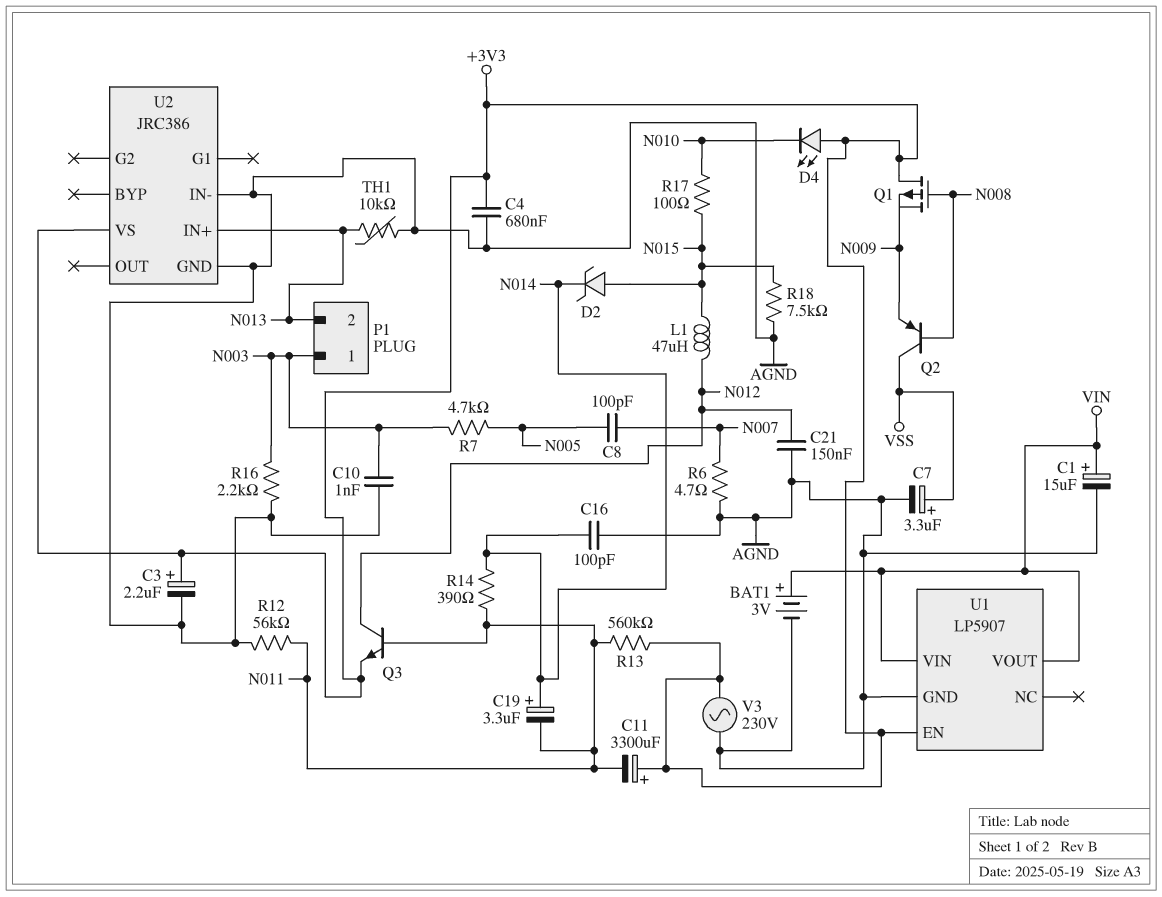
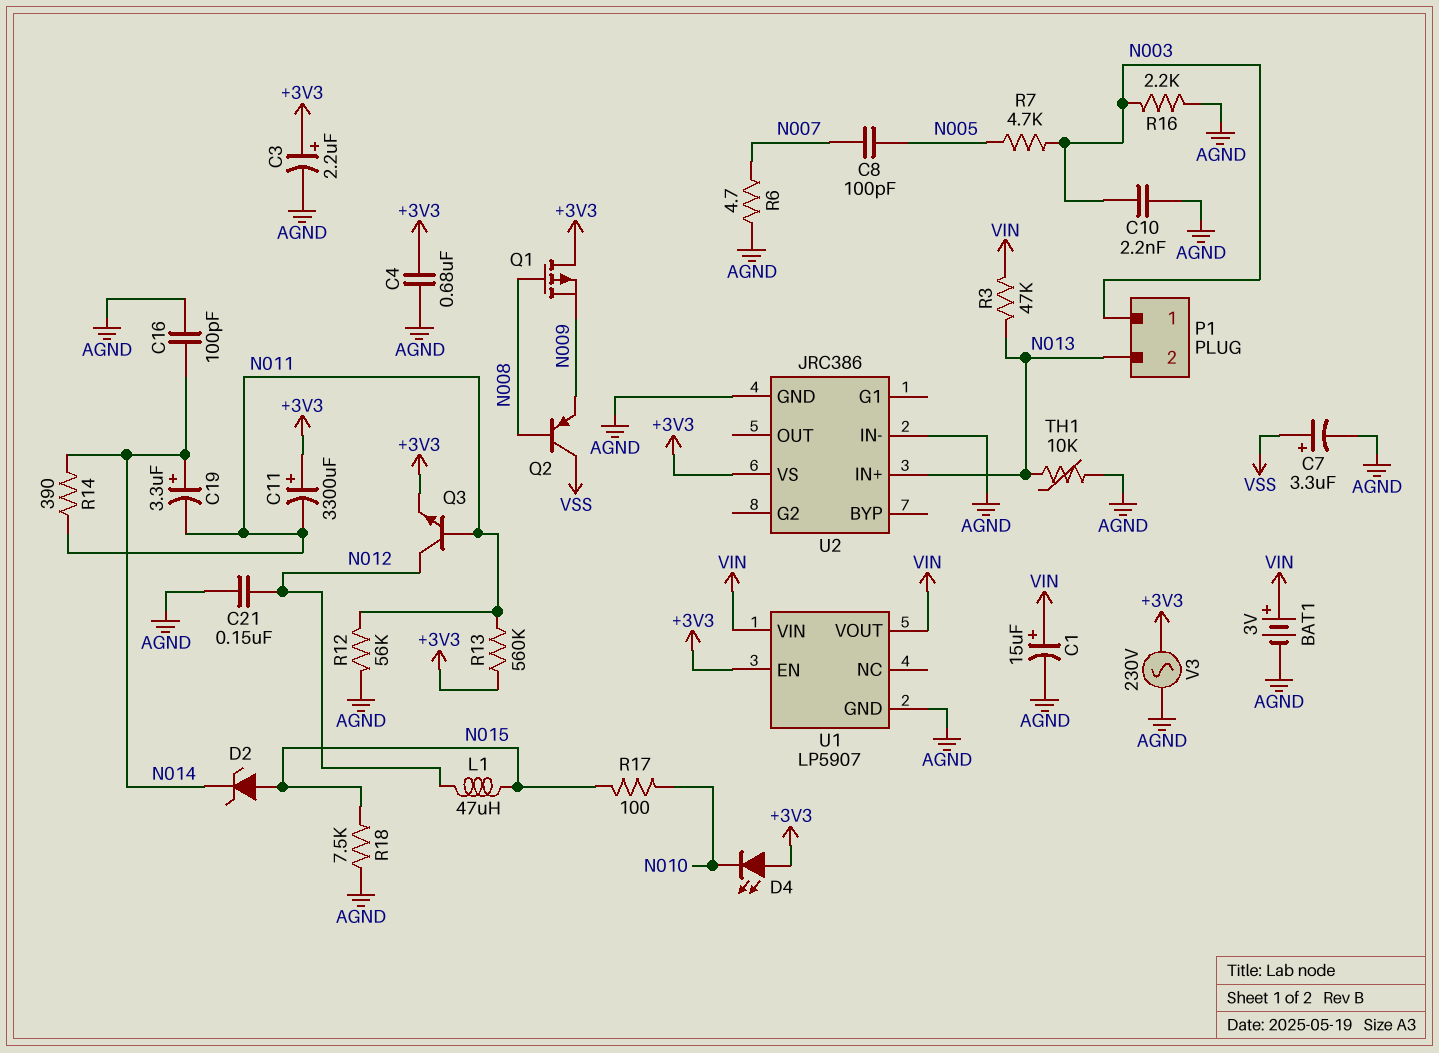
C10: 1nF (AGND, N003) -> 2.2nF (AGND, N003)
R3: none -> 47k (N013, VIN)

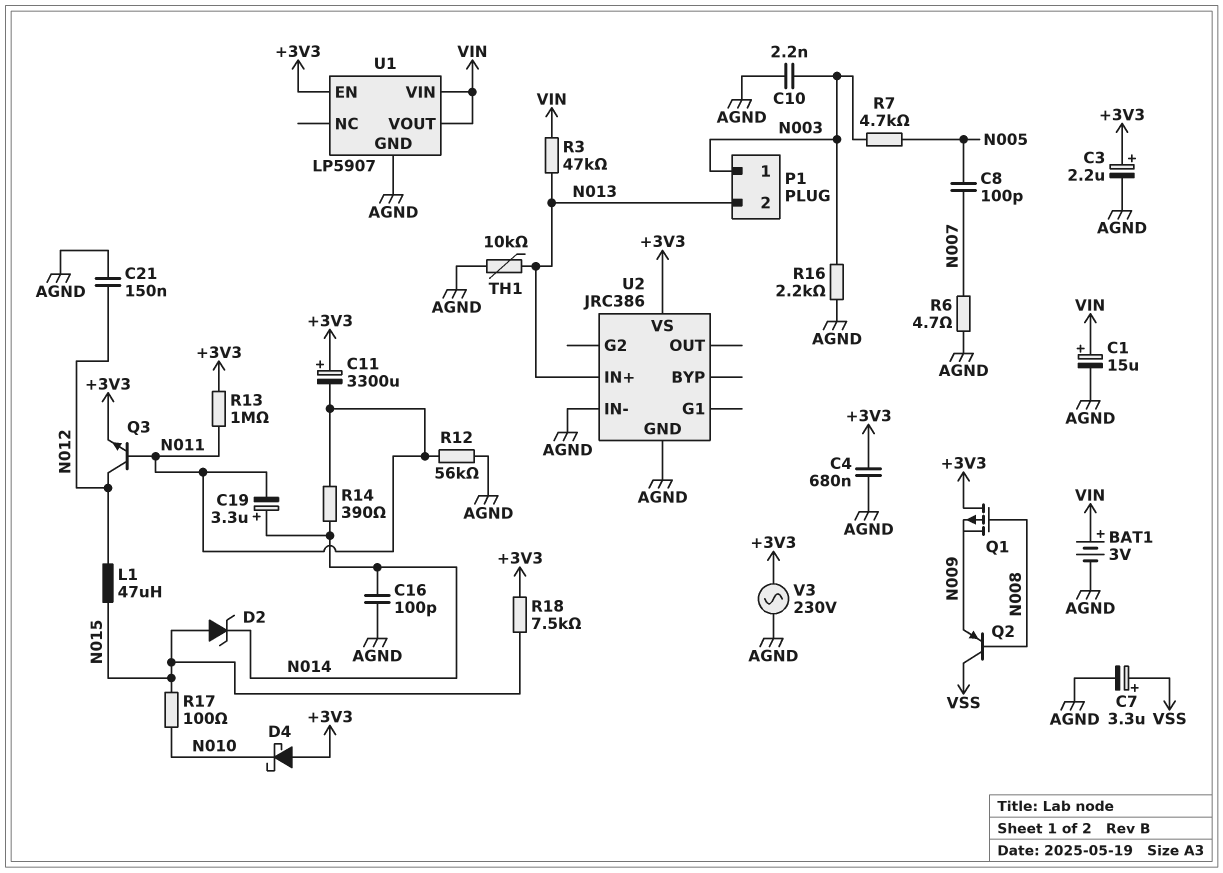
D4: LED (A +3V3, K N010) -> schottky (A +3V3, K N010)
R13: 560k (+3V3, N011) -> 1M (+3V3, N011)
R18: 7.5k (AGND, N015) -> 7.5k (+3V3, N015)

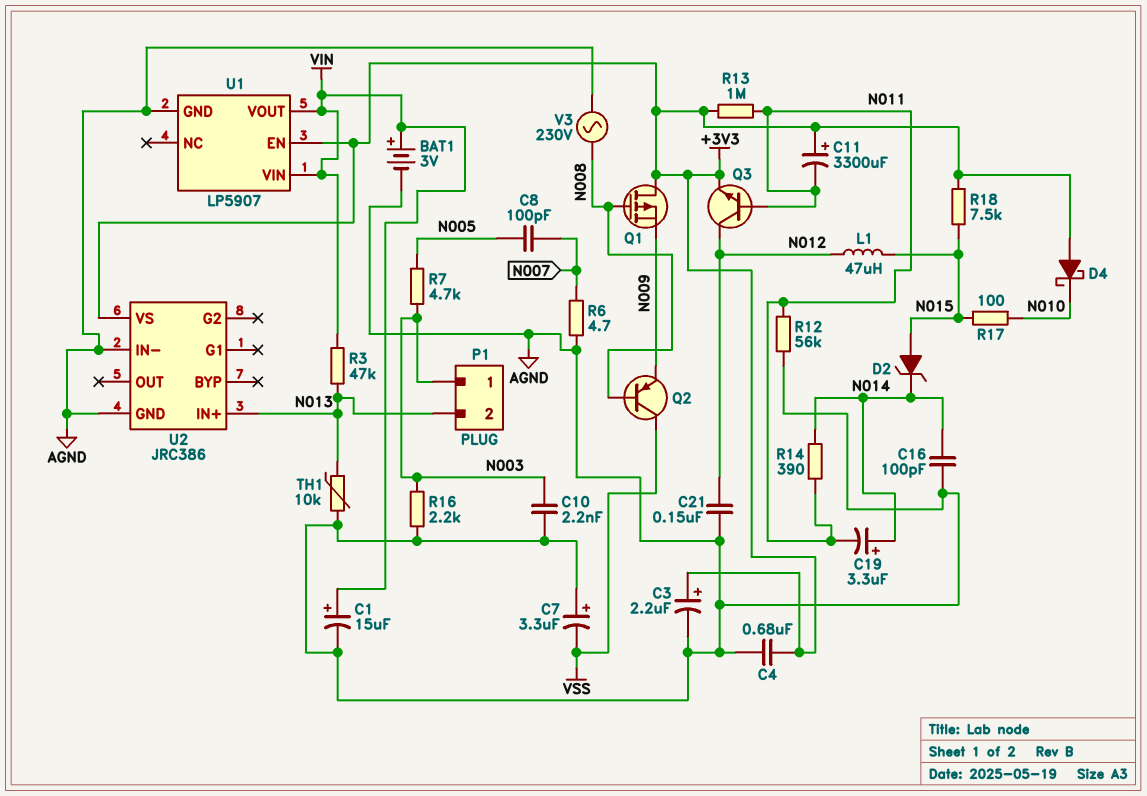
C7: 3.3uF (plus VSS, minus AGND) -> 3.3uF (plus AGND, minus VSS)
V3: AC 230V (+3V3, AGND) -> AC 230V (AGND, N008)

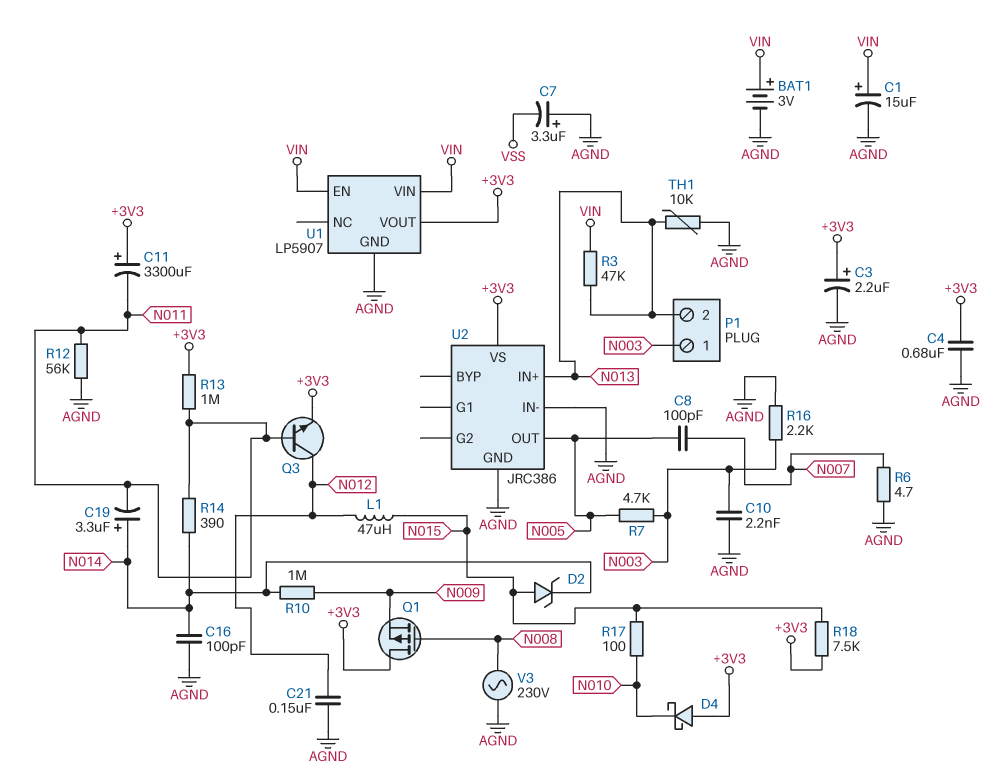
Q2: PNP (B N008, C VSS, E N009) -> none
R10: none -> 1M (N009, N014)
U1 pin EN: +3V3 -> VIN
U1 pin VOUT: VIN -> +3V3
U2 pin OUT: none -> N005

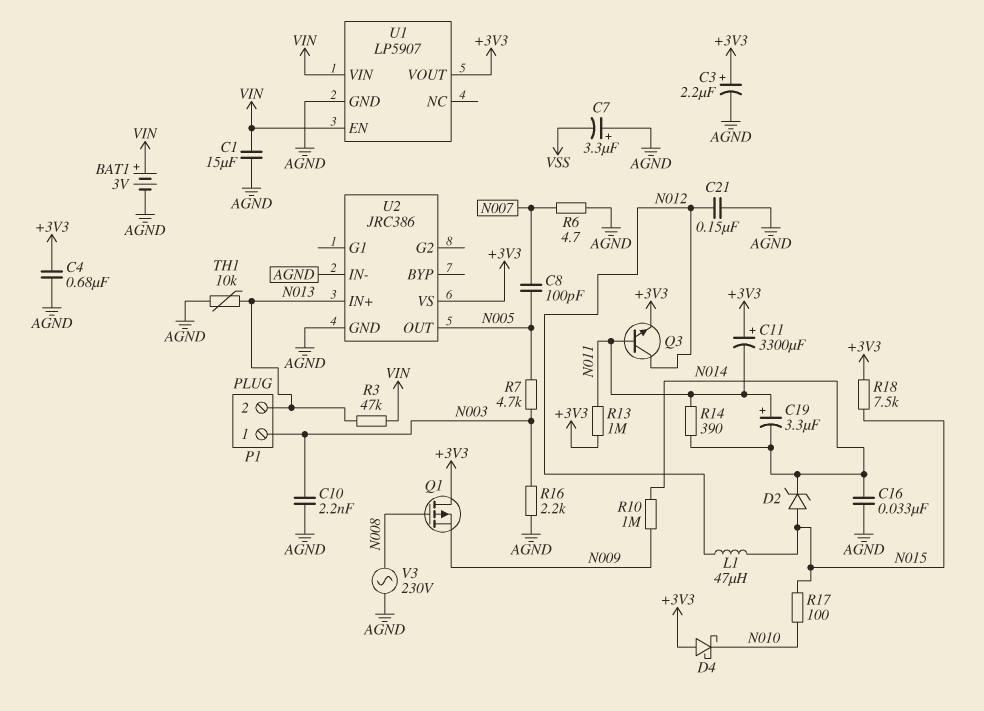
C1: 15uF (plus VIN, minus AGND) -> 15uF (AGND, VIN)
C16: 100pF (AGND, N014) -> 33nF (AGND, N014)
C19: 3.3uF (plus N014, minus N011) -> 3.3uF (plus N011, minus N014)
R12: 56k (AGND, N011) -> none

